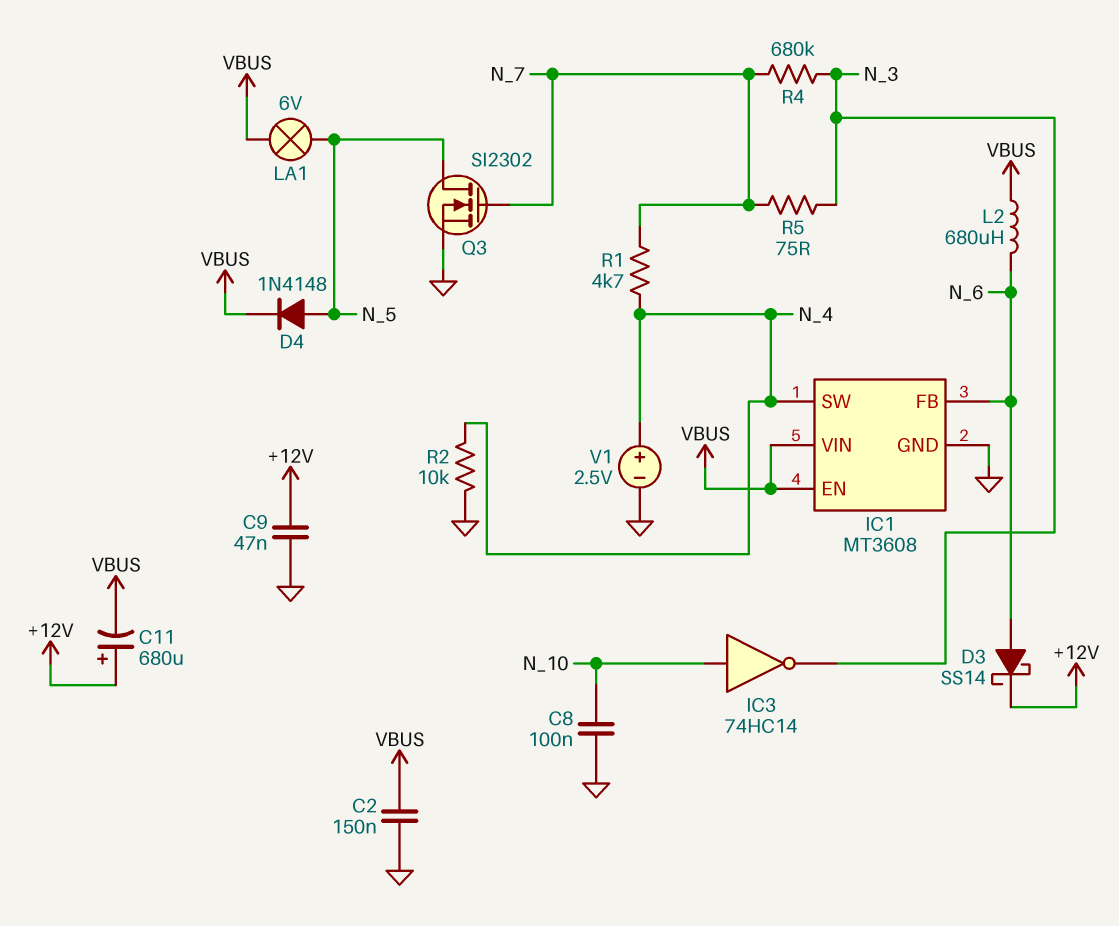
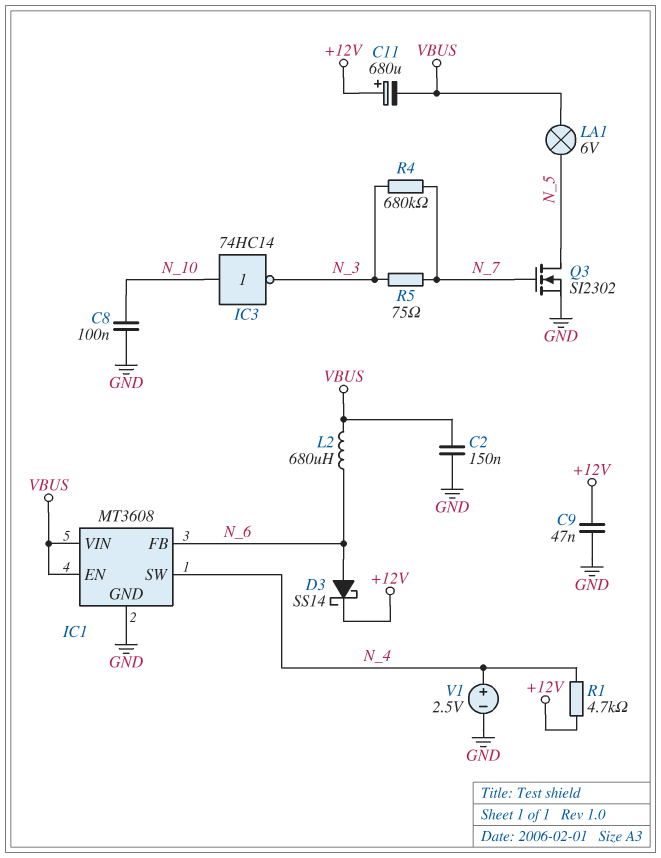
D4: diode 1N4148 (A N_5, K VBUS) -> none
R1: 4.7k (N_4, N_7) -> 4.7k (+12V, N_4)
R2: 10k (GND, N_4) -> none

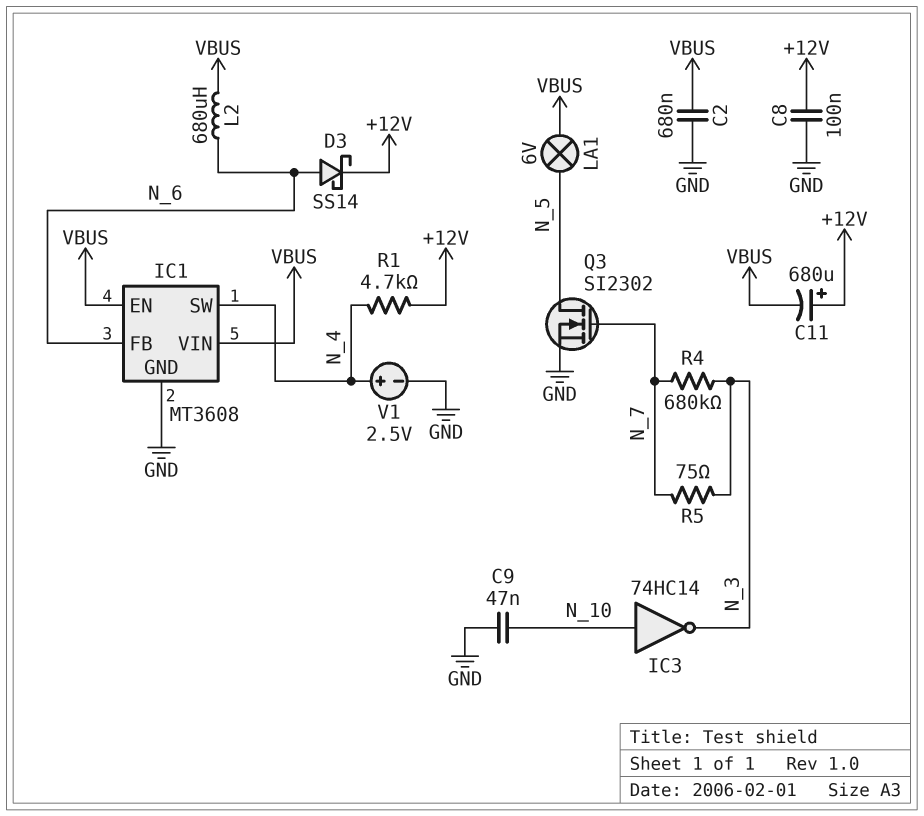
C2: 150nF (GND, VBUS) -> 680nF (GND, VBUS)
C8: 100nF (GND, N_10) -> 100nF (+12V, GND)
C9: 47nF (+12V, GND) -> 47nF (GND, N_10)

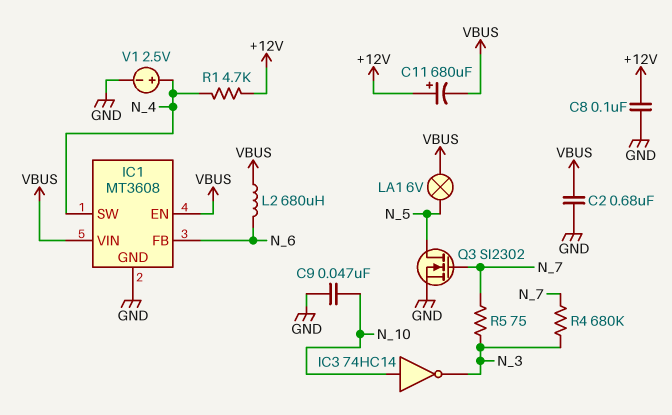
D3: schottky SS14 (A N_6, K +12V) -> none

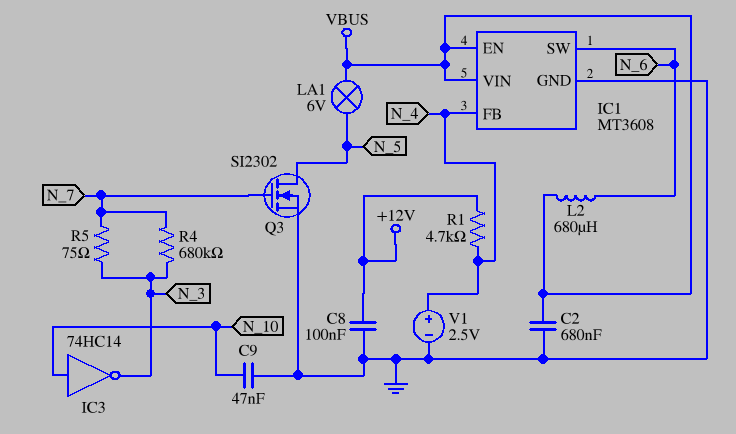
C11: 680uF (plus +12V, minus VBUS) -> none
IC1 pin FB: N_6 -> N_4
IC1 pin SW: N_4 -> N_6

